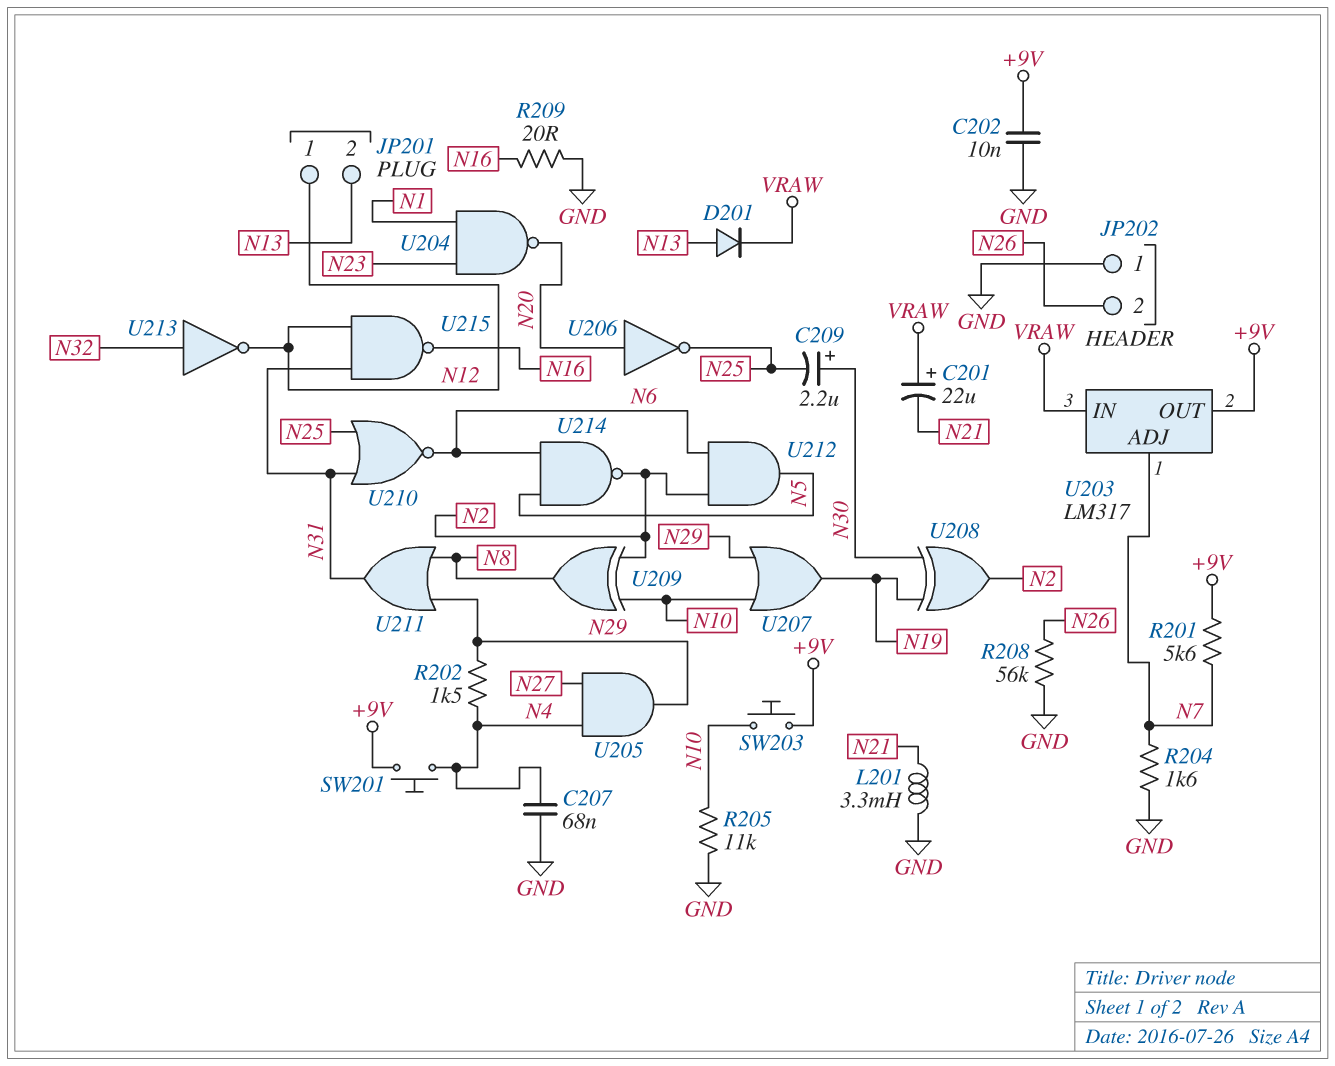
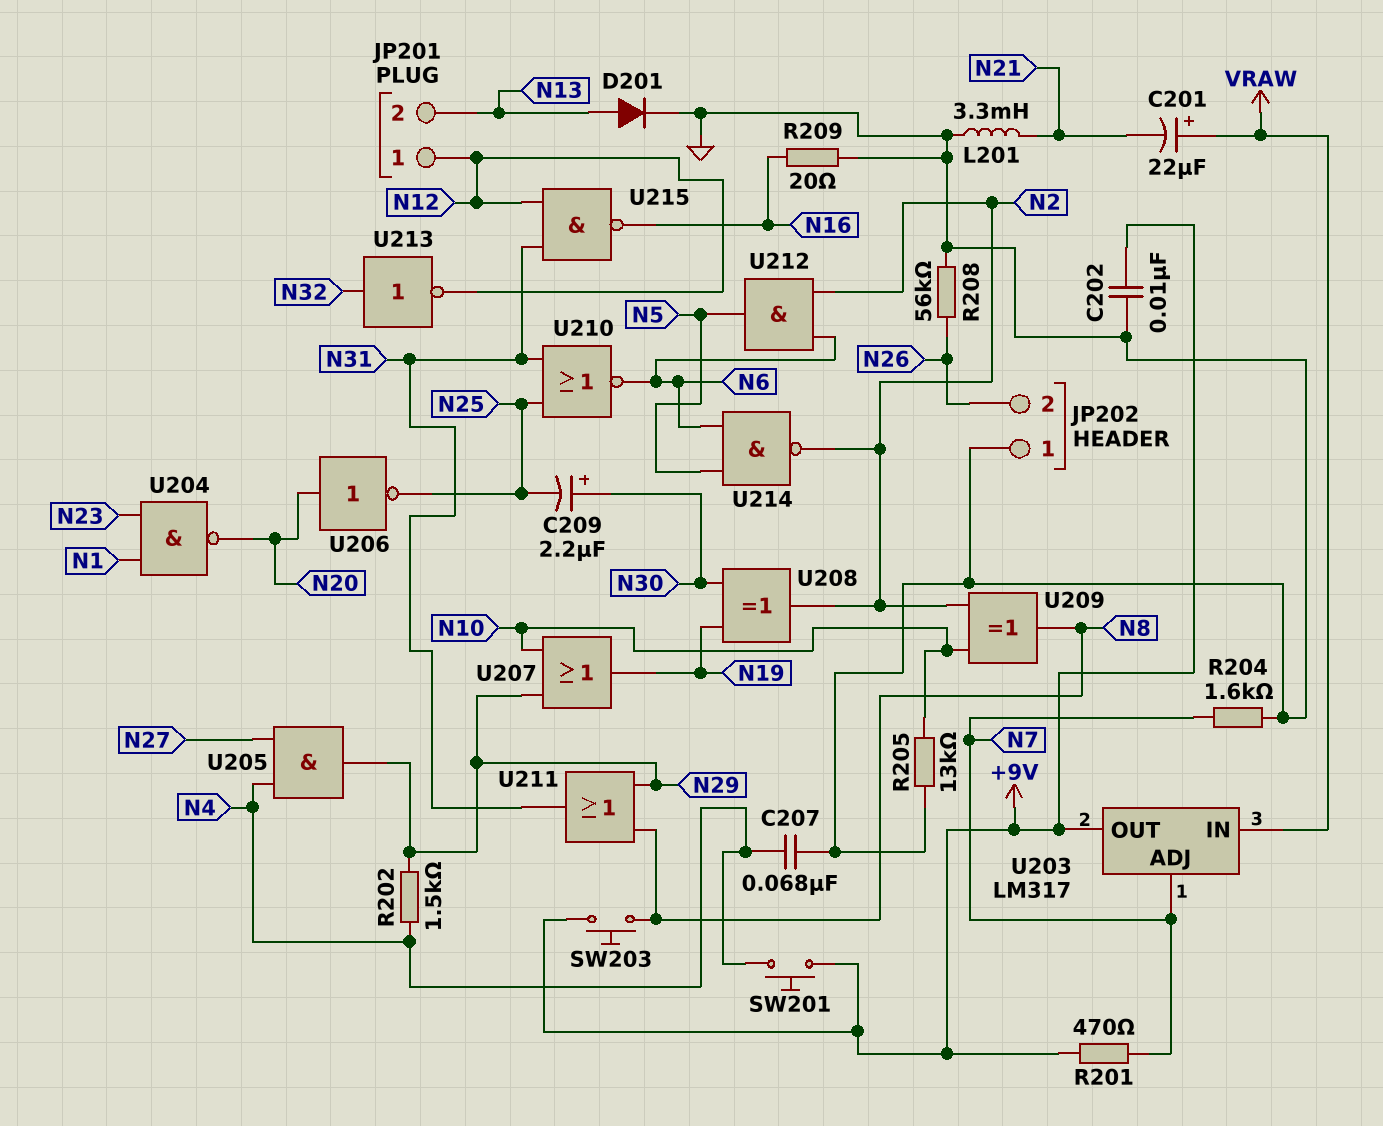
D201: diode (A N13, K VRAW) -> diode (A N13, K GND)
R201: 5.6k (+9V, N7) -> 470 (+9V, N7)
R205: 11k (GND, N10) -> 13k (GND, N10)
SW203: button (+9V, N10) -> button (+9V, N8)

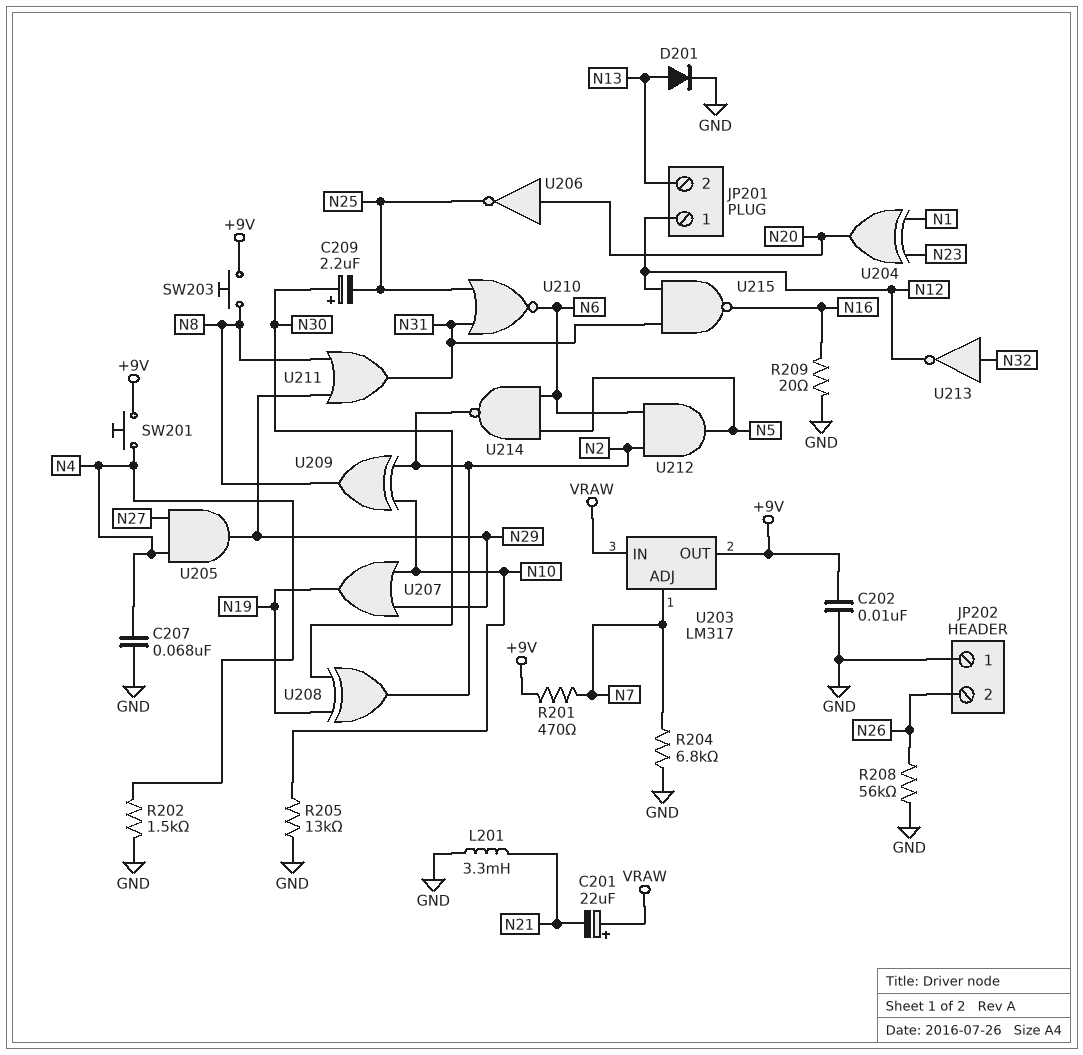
R202: 1.5k (N4, N29) -> 1.5k (GND, N4)
R204: 1.6k (GND, N7) -> 6.8k (GND, N7)
U204: NAND (in N1, in N23, out N20) -> XOR (in N1, in N23, out N20)

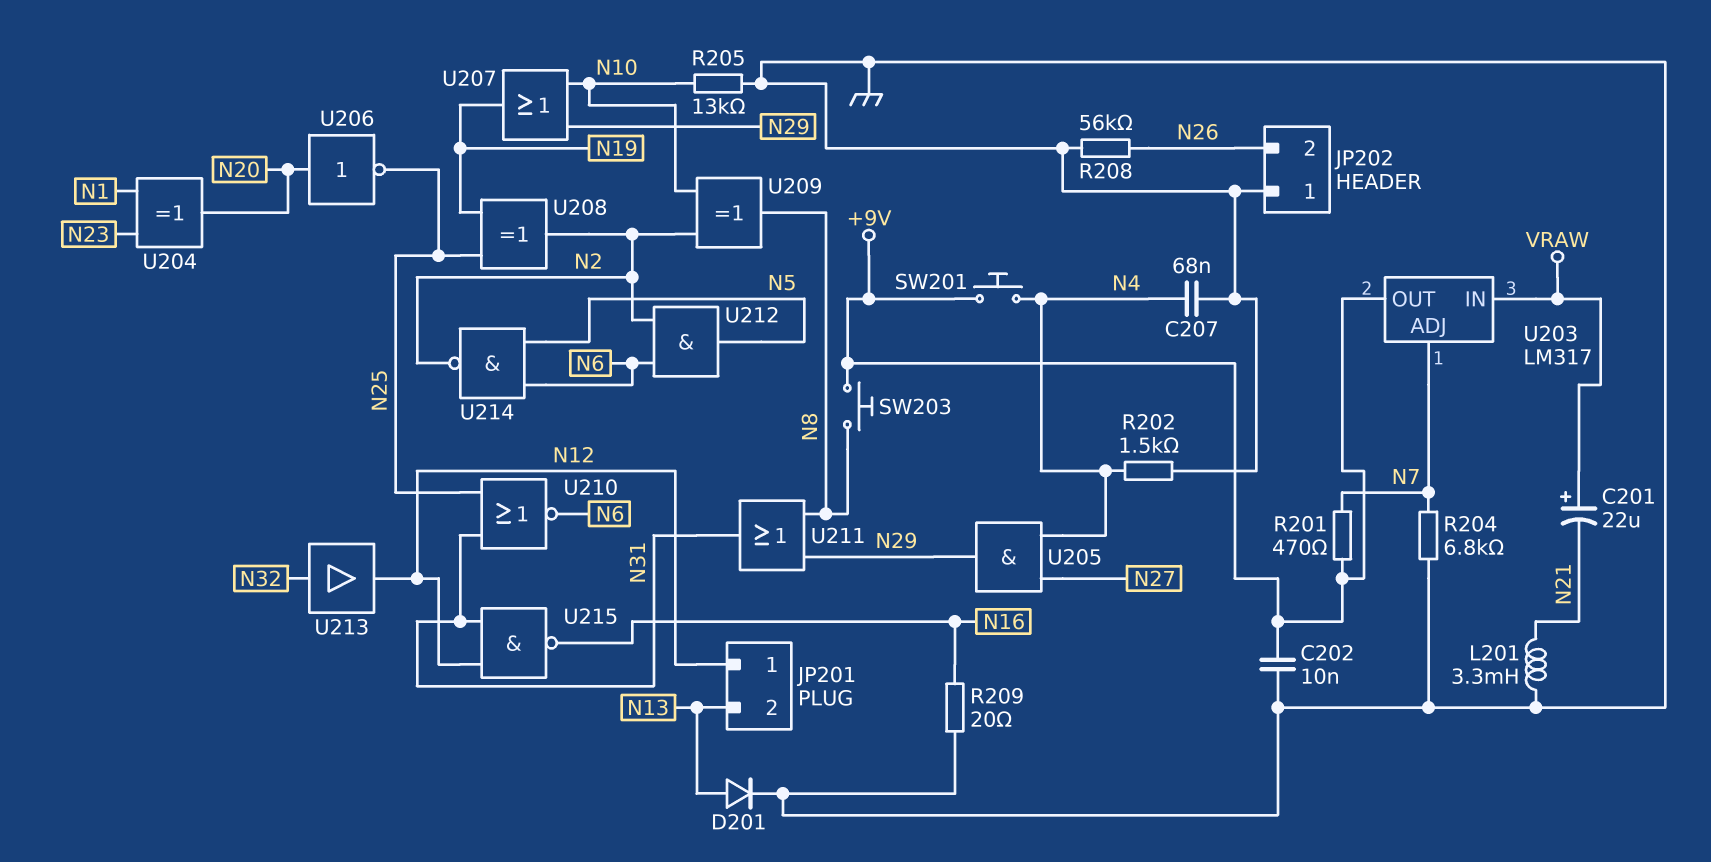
C209: 2.2uF (plus N30, minus N25) -> none
U208: XOR (in N19, in N30, out N2) -> XOR (in N19, in N25, out N2)
U213: NOT (in N32, out N12) -> buffer (in N32, out N12)

